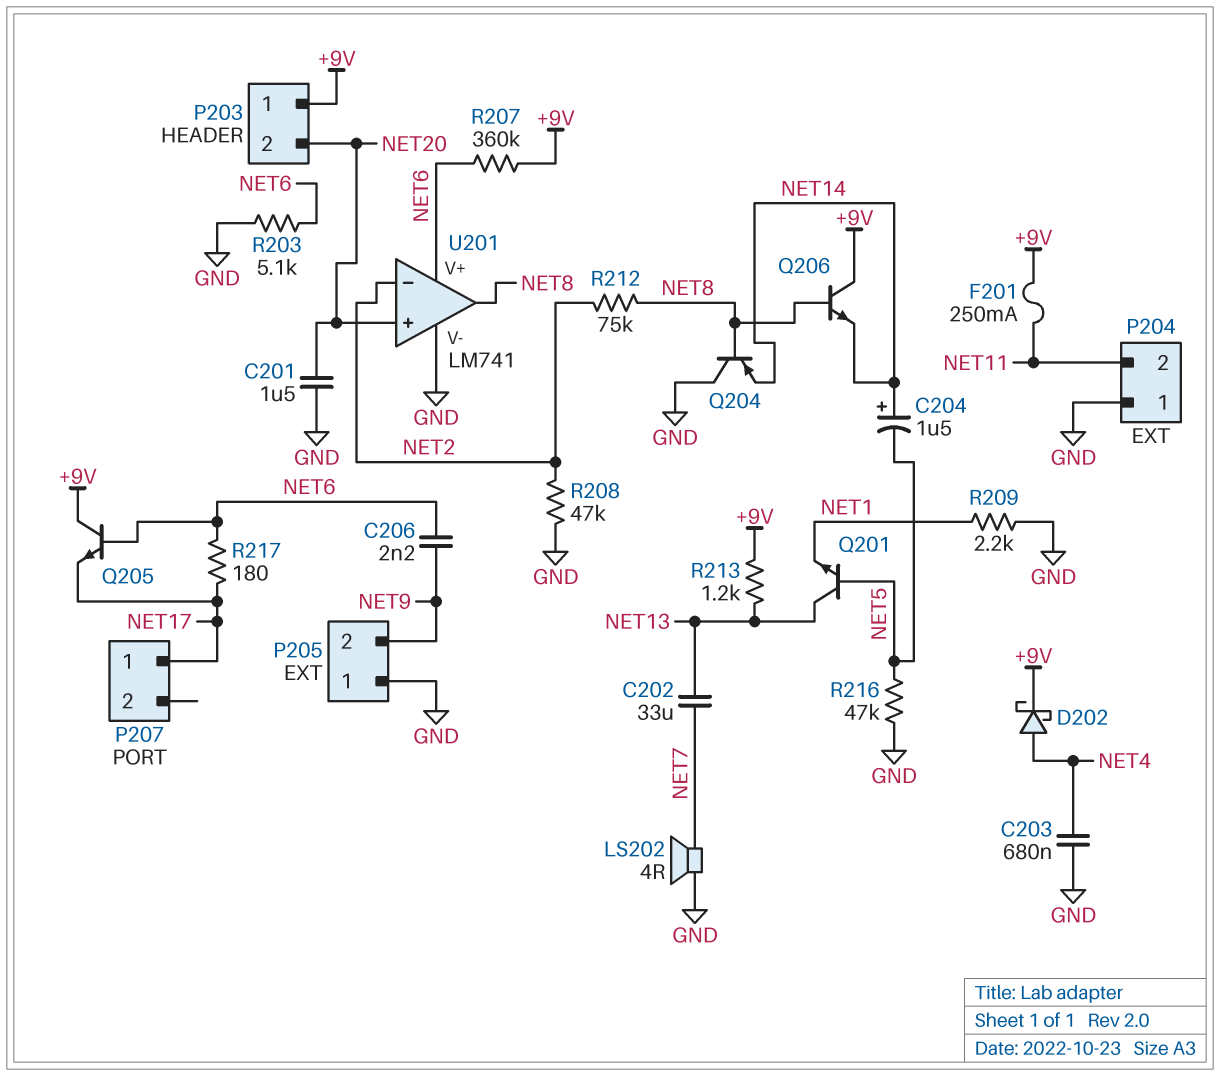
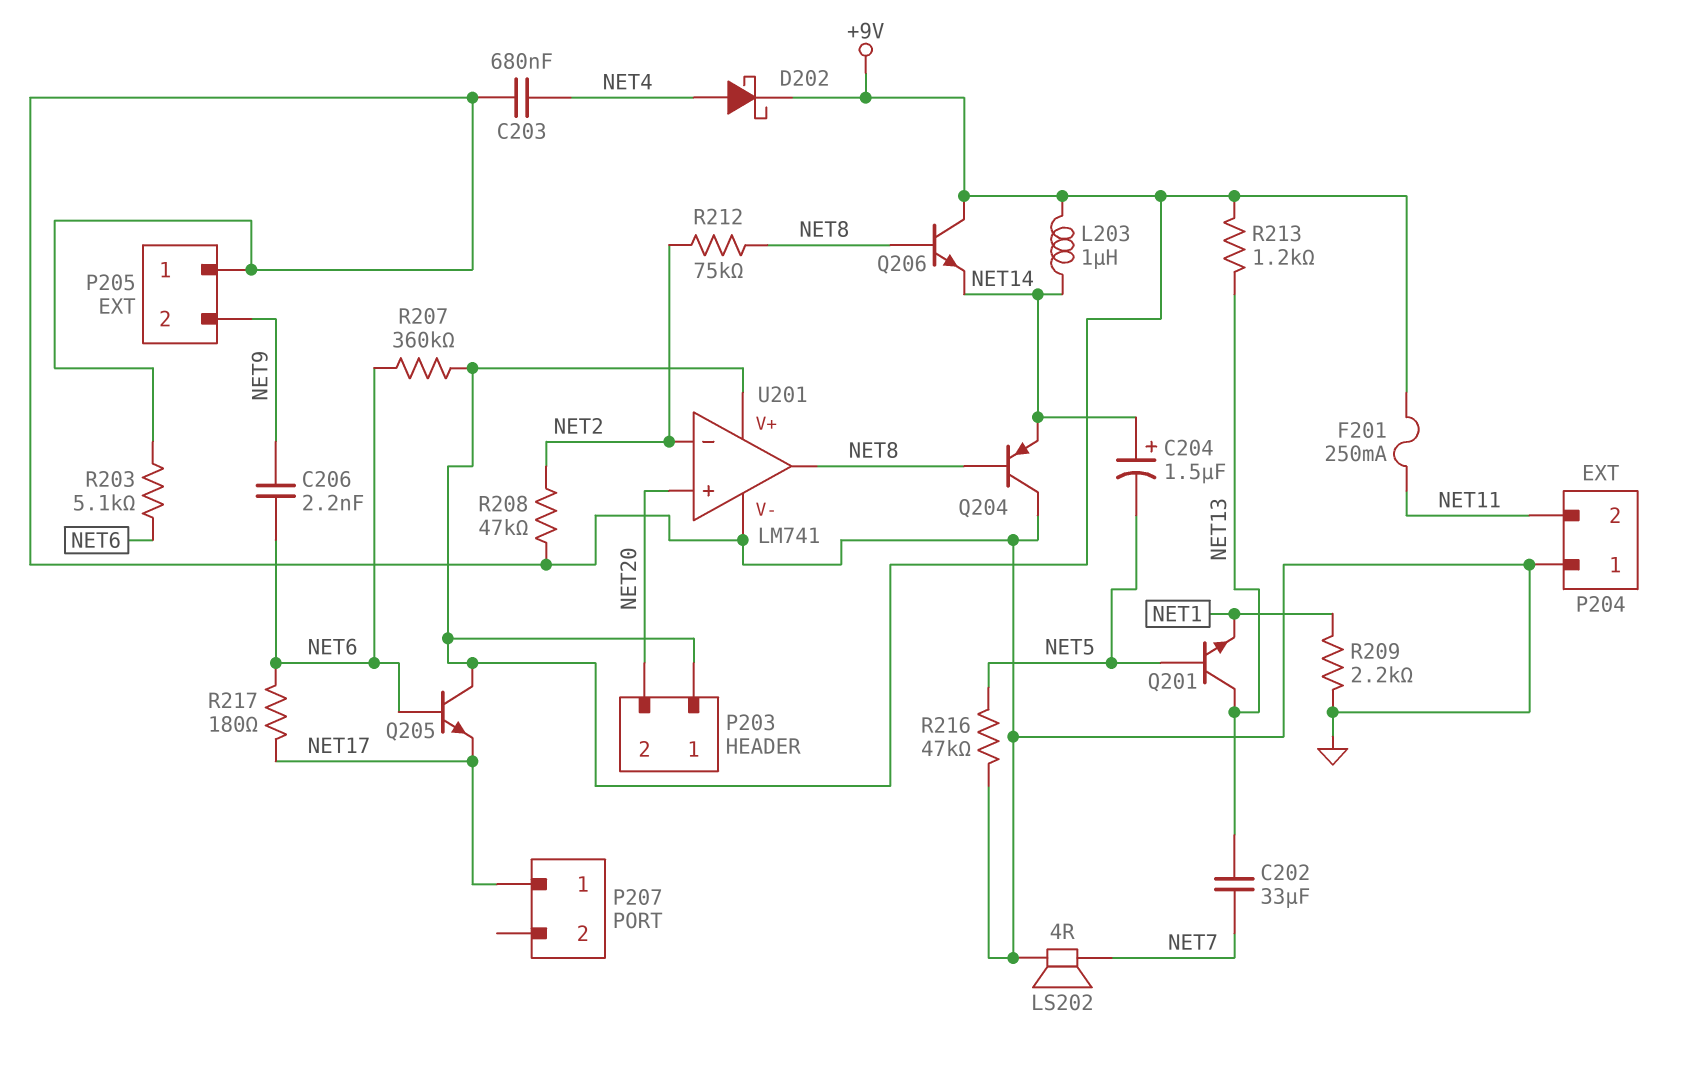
C201: 1.5uF (GND, NET20) -> none
L203: none -> 1uH (+9V, NET14)
U201 pin V+: NET6 -> +9V

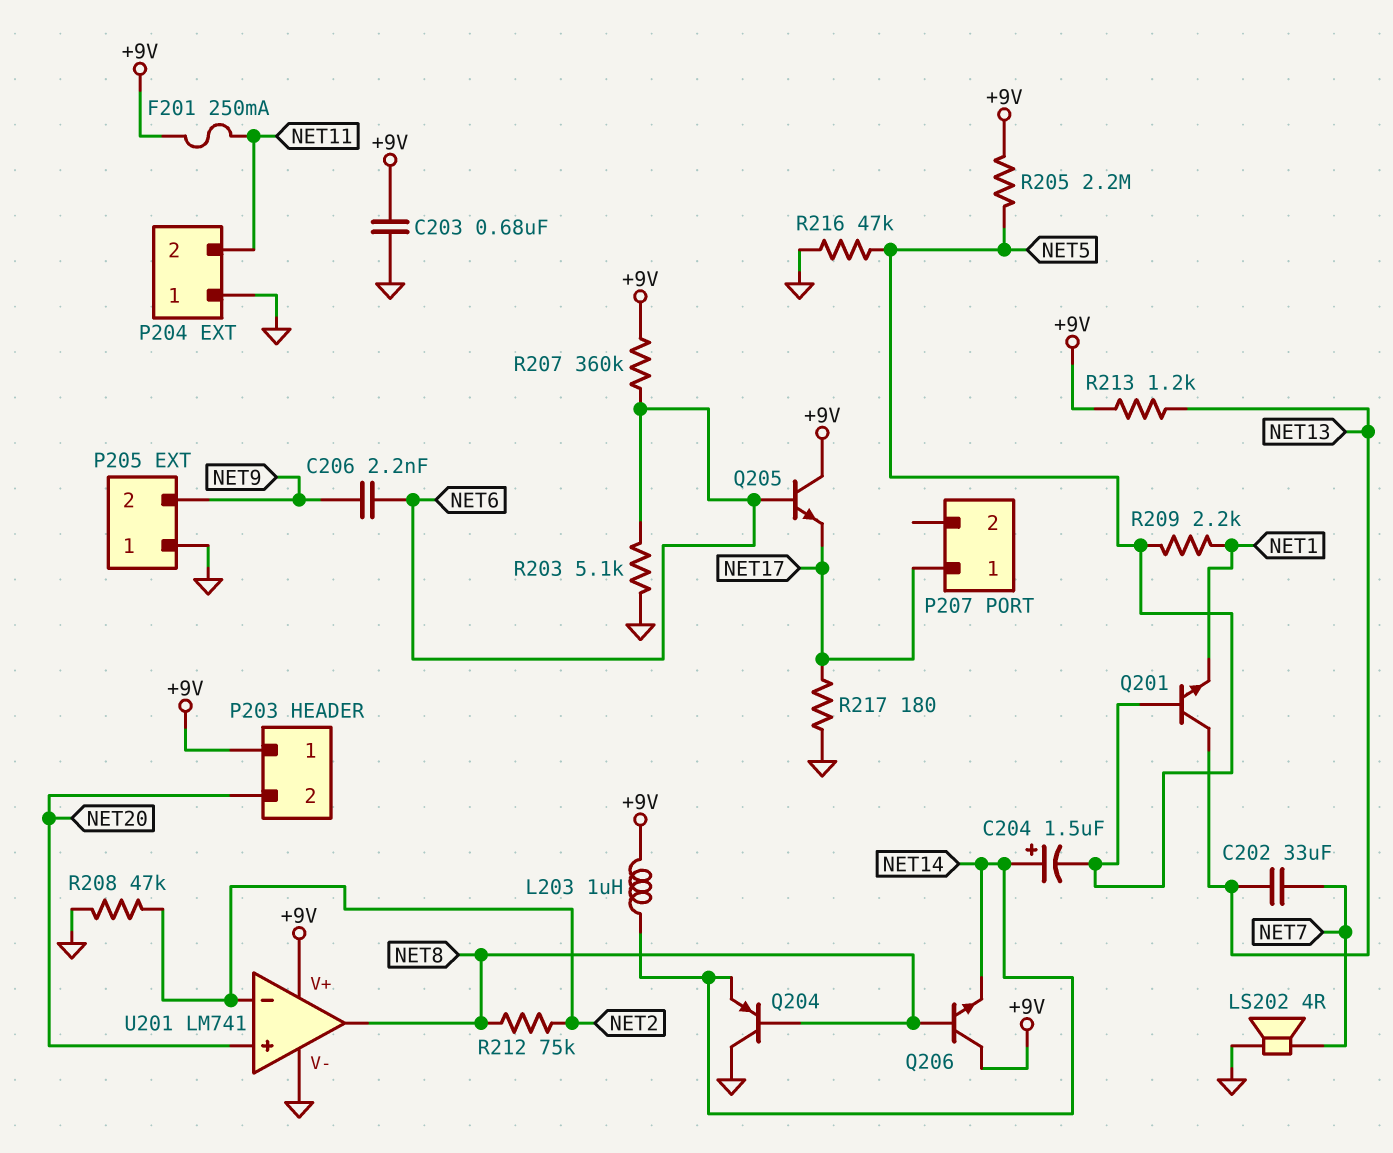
C203: 680nF (GND, NET4) -> 680nF (+9V, GND)
D202: schottky (A NET4, K +9V) -> none
R205: none -> 2.2M (+9V, NET5)
R209: 2.2k (GND, NET1) -> 2.2k (NET1, NET5)
R217: 180 (NET6, NET17) -> 180 (GND, NET17)

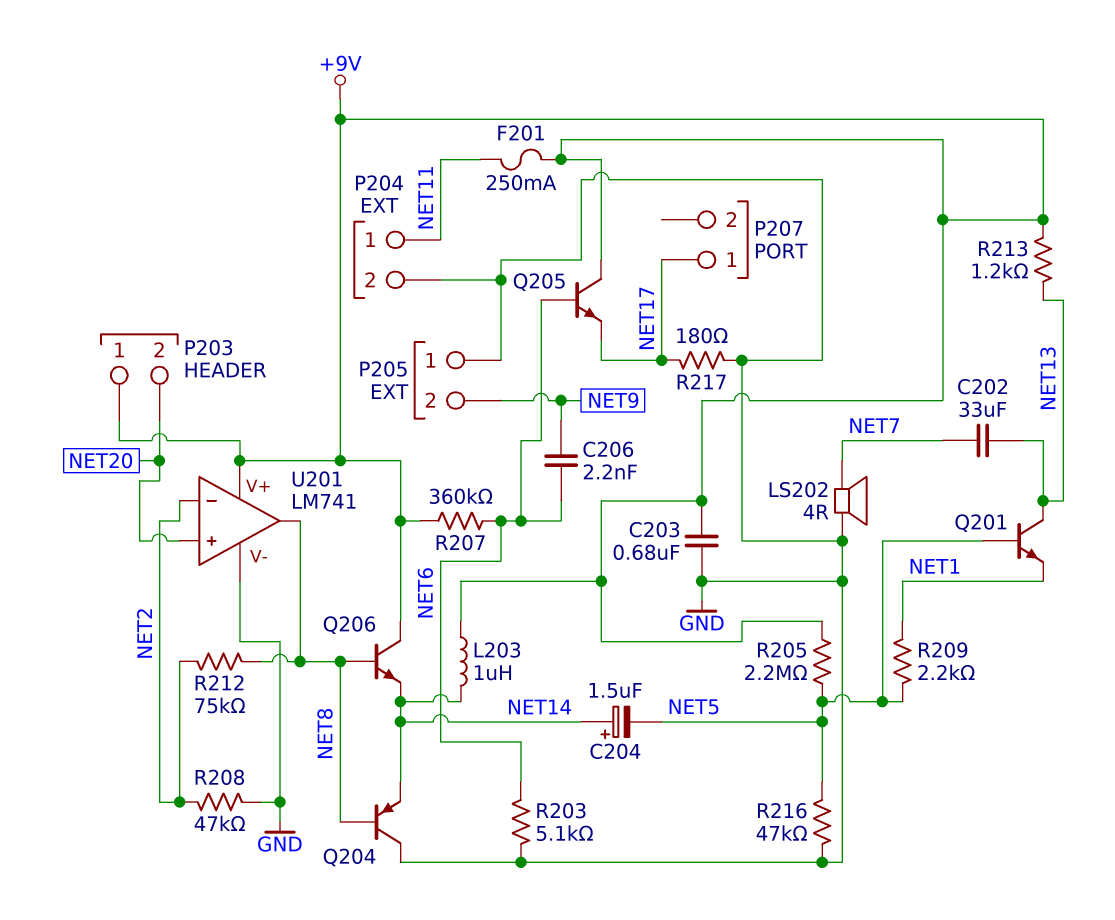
P204 pin 1: GND -> NET11
P204 pin 2: NET11 -> GND

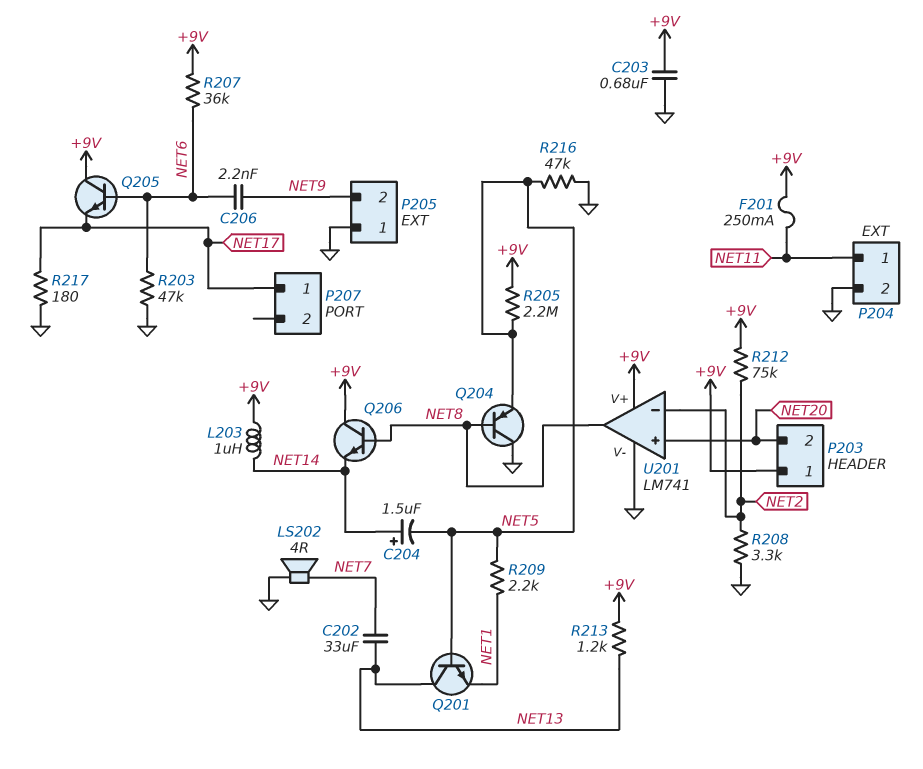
Q204: PNP (B NET8, C GND, E NET14) -> PNP (B NET8, C GND, E NET5)
R203: 5.1k (GND, NET6) -> 47k (GND, NET6)
R207: 360k (+9V, NET6) -> 36k (+9V, NET6)
R208: 47k (GND, NET2) -> 3.3k (GND, NET2)
R212: 75k (NET2, NET8) -> 75k (+9V, NET2)

